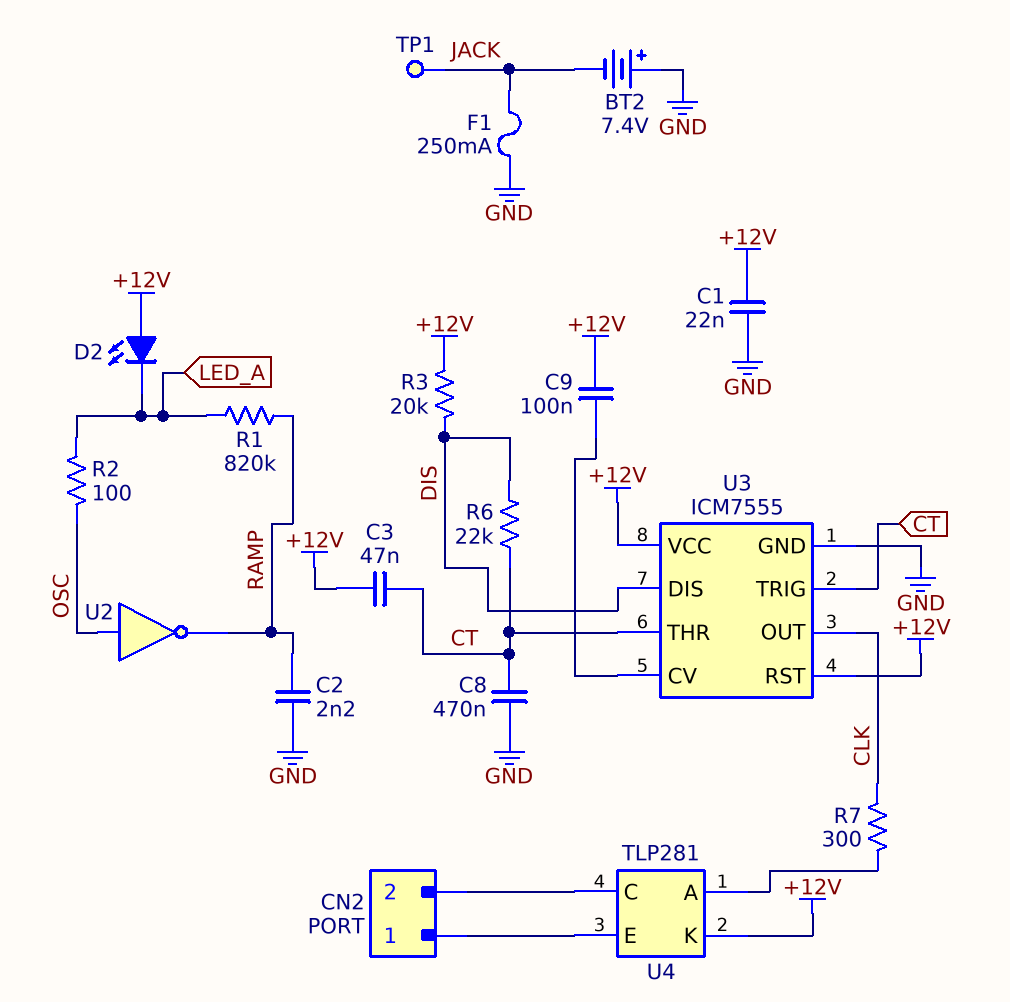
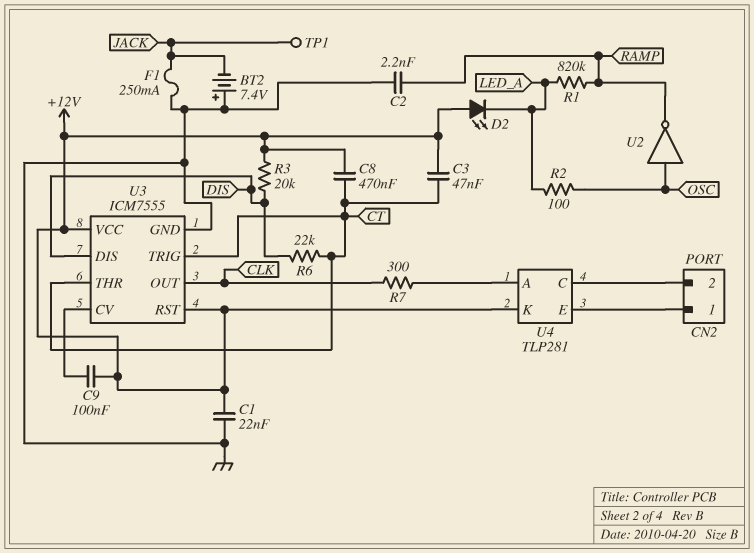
C8: 470nF (CT, GND) -> 470nF (+12V, CT)

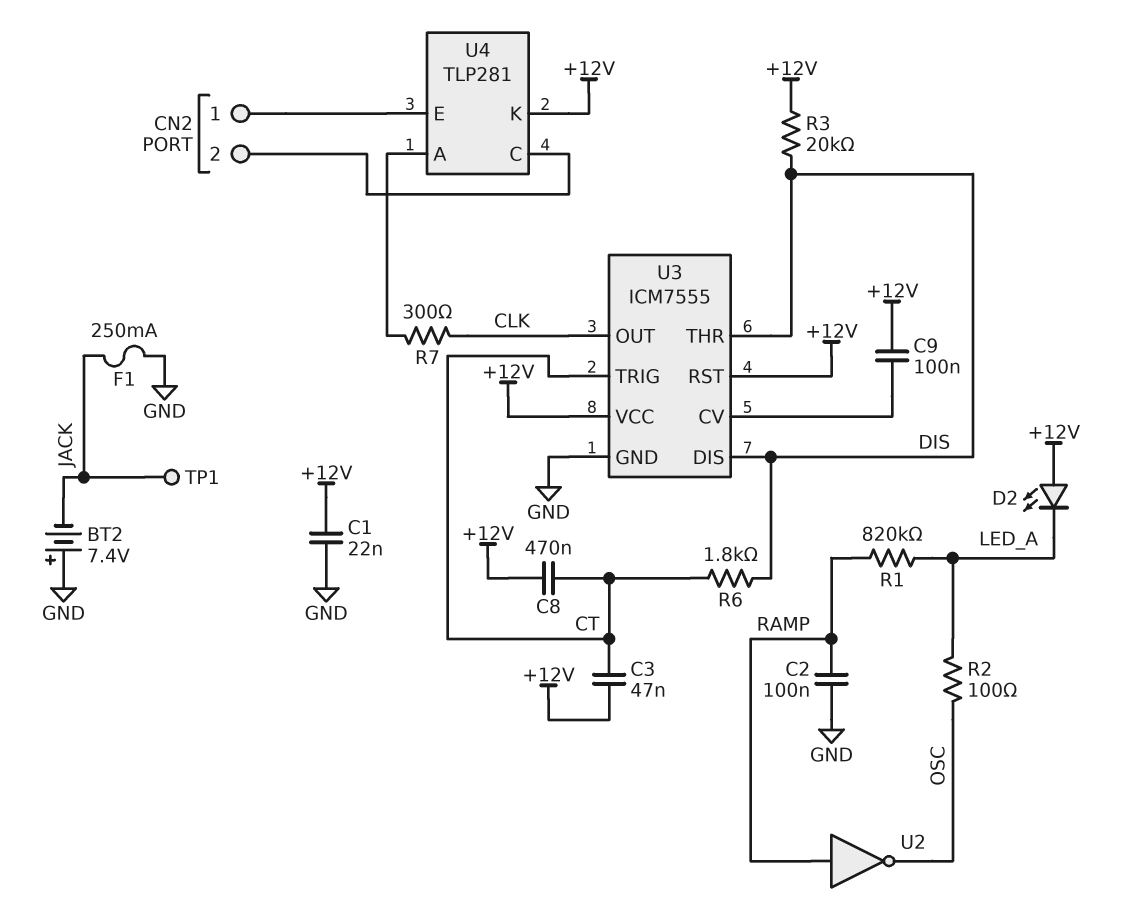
C2: 2.2nF (GND, RAMP) -> 100nF (GND, RAMP)
R6: 22k (CT, DIS) -> 1.8k (CT, DIS)
U2: NOT (in OSC, out RAMP) -> NOT (in RAMP, out OSC)
U3 pin THR: CT -> DIS

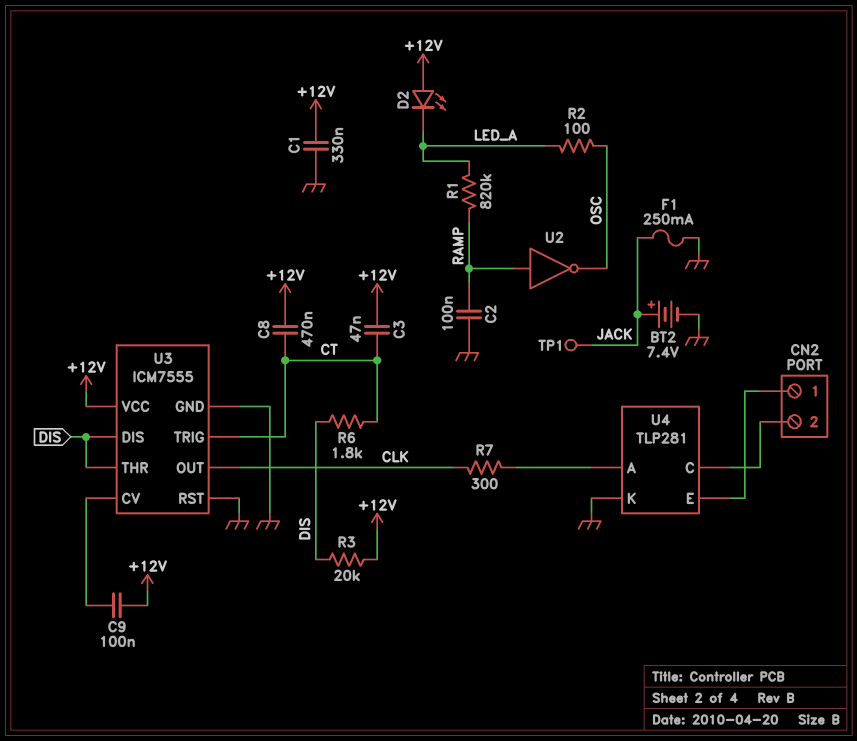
BT2: 7.4V (plus GND, minus JACK) -> 7.4V (plus JACK, minus GND)
C1: 22nF (+12V, GND) -> 330nF (+12V, GND)
U3 pin RST: +12V -> GND
U4 pin K: +12V -> GND

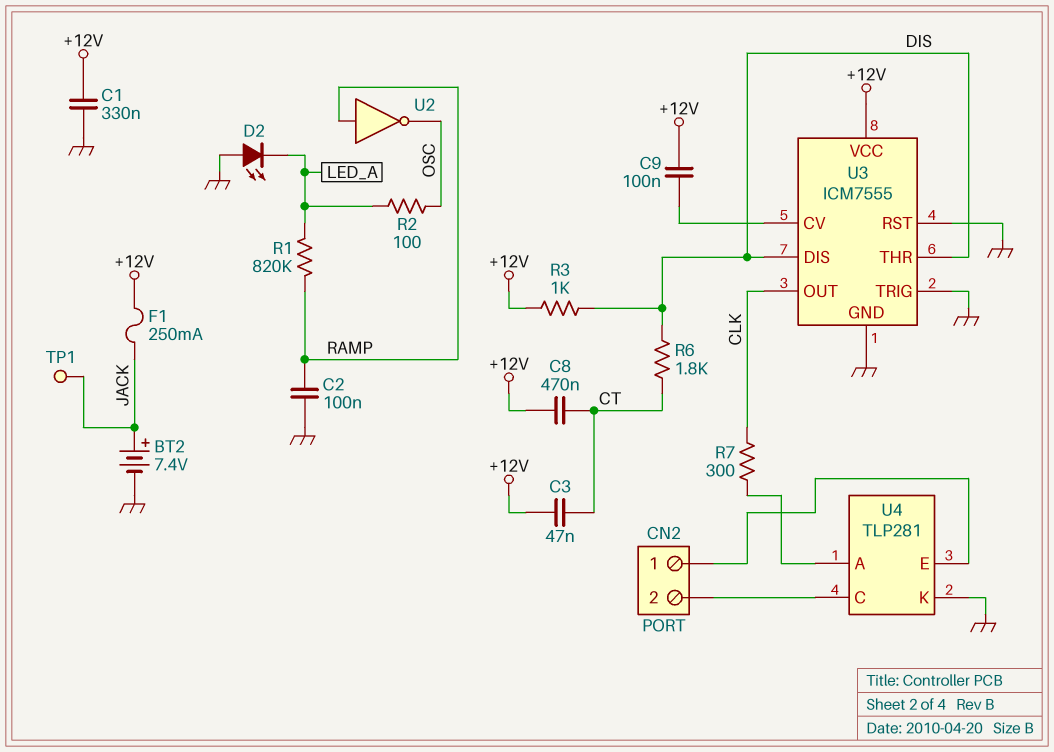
D2: LED (A +12V, K LED_A) -> LED (A GND, K LED_A)
F1: 250mA (GND, JACK) -> 250mA (+12V, JACK)
R3: 20k (+12V, DIS) -> 1k (+12V, DIS)
U3 pin TRIG: CT -> GND

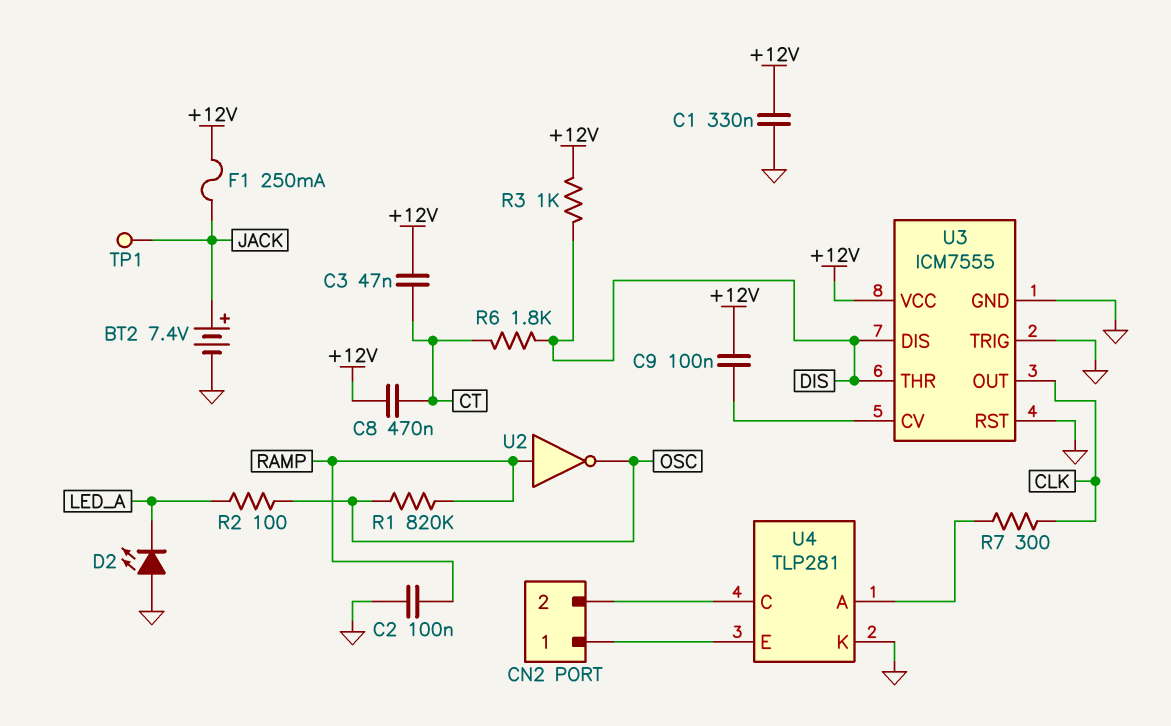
R1: 820k (LED_A, RAMP) -> 820k (OSC, RAMP)

